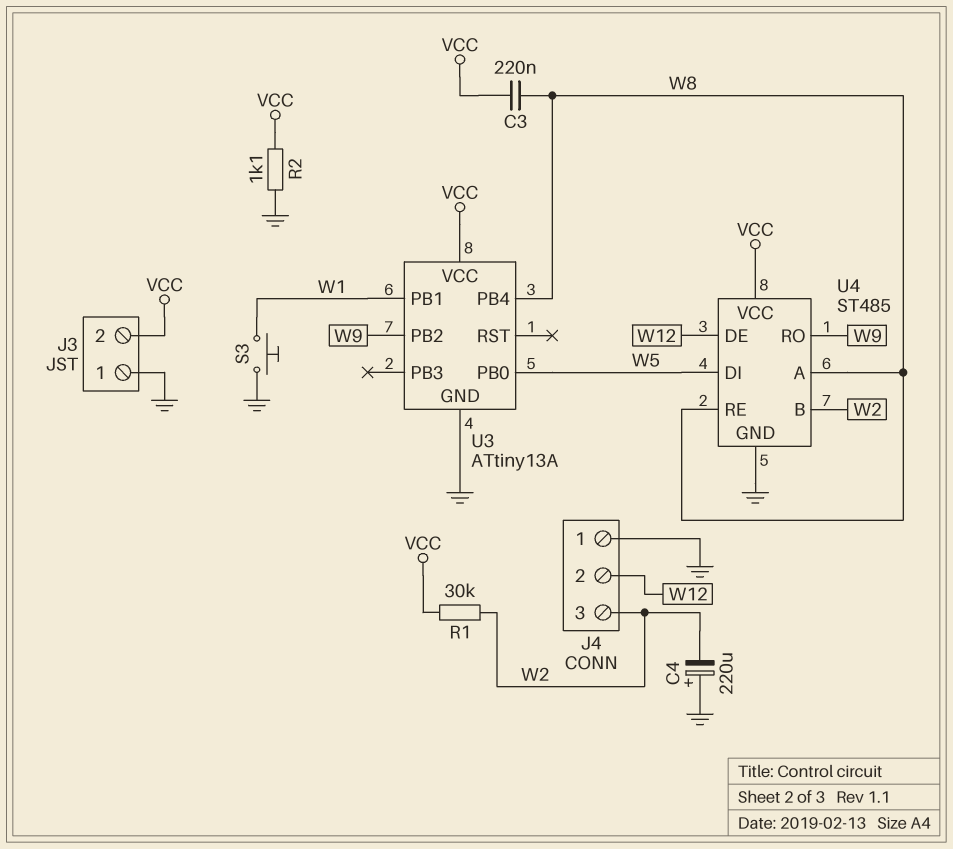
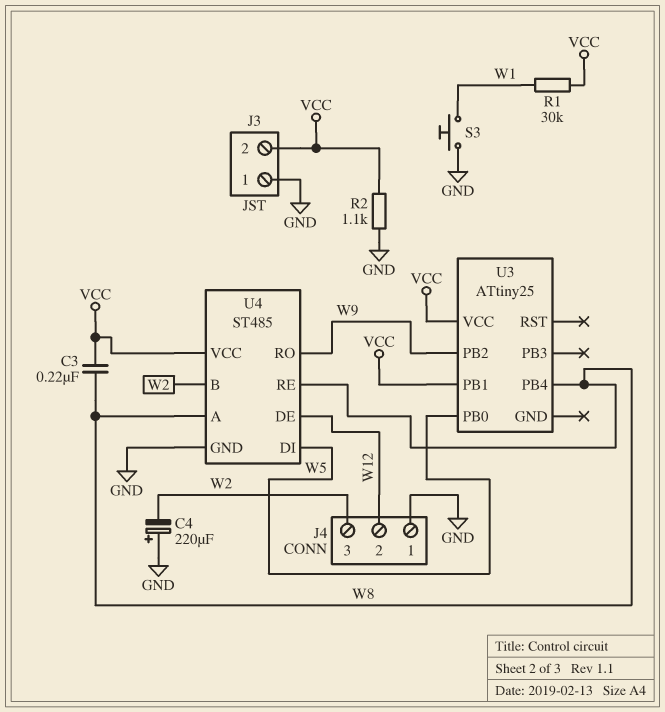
R1: 30k (VCC, W2) -> 30k (VCC, W1)
U3: ATtiny13A -> ATtiny25
U3 pin GND: GND -> none
U3 pin PB1: W1 -> VCC

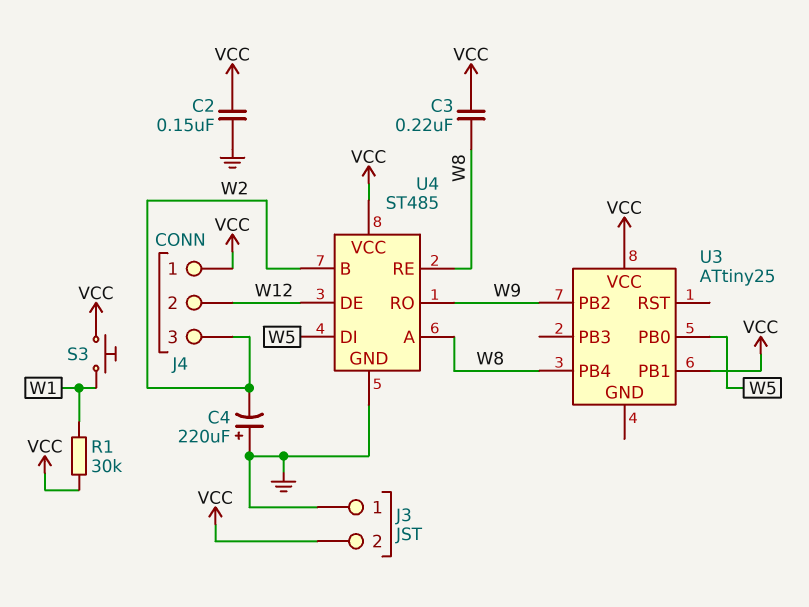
C2: none -> 150nF (GND, VCC)
J4 pin 1: GND -> VCC
R2: 1.1k (GND, VCC) -> none
S3: button (GND, W1) -> button (VCC, W1)

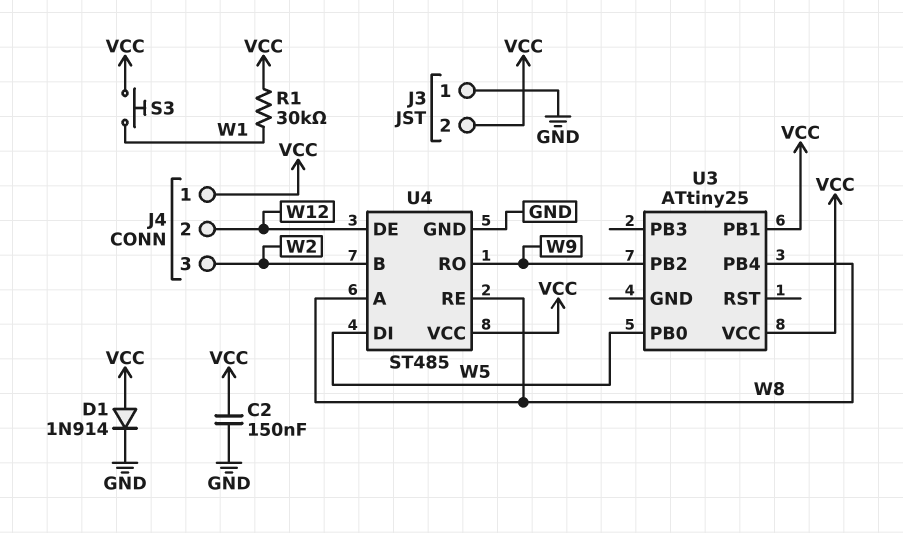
C3: 220nF (VCC, W8) -> none
C4: 220uF (plus GND, minus W2) -> none
D1: none -> diode 1N914 (A VCC, K GND)

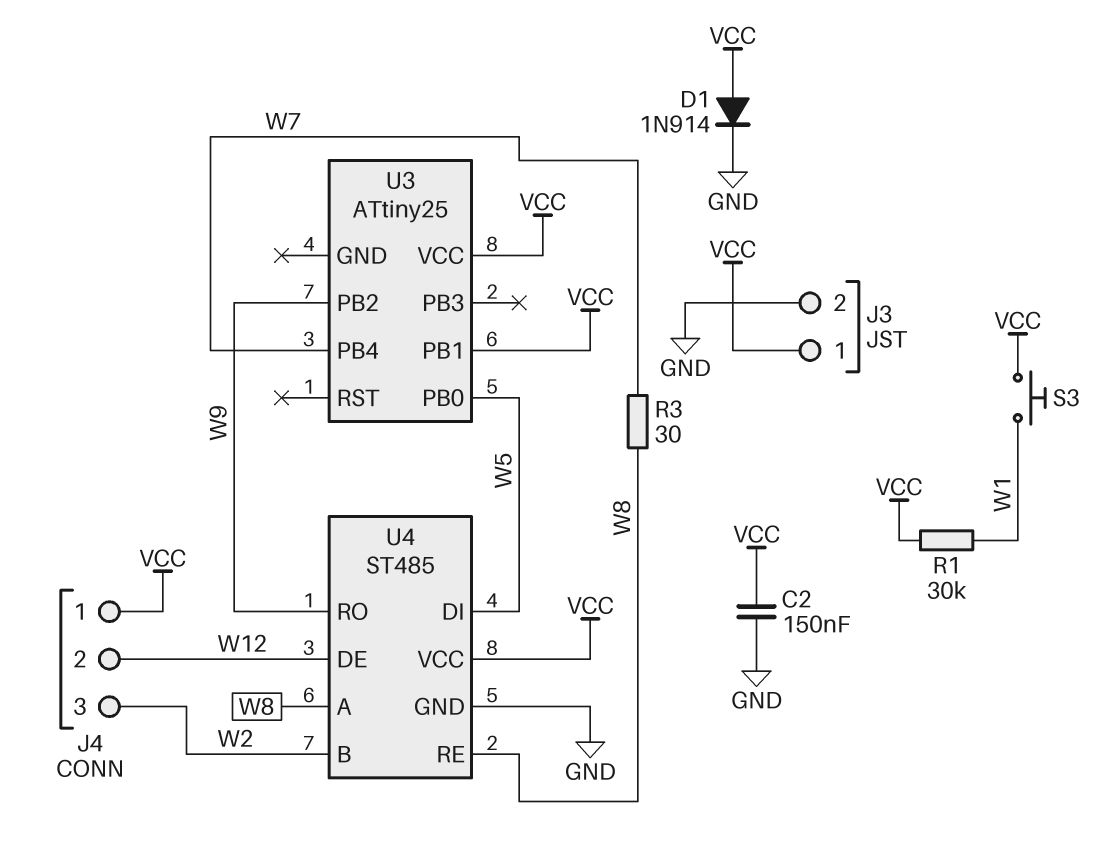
J3 pin 1: GND -> VCC
J3 pin 2: VCC -> GND
R3: none -> 30 (W7, W8)
U3 pin PB4: W8 -> W7

